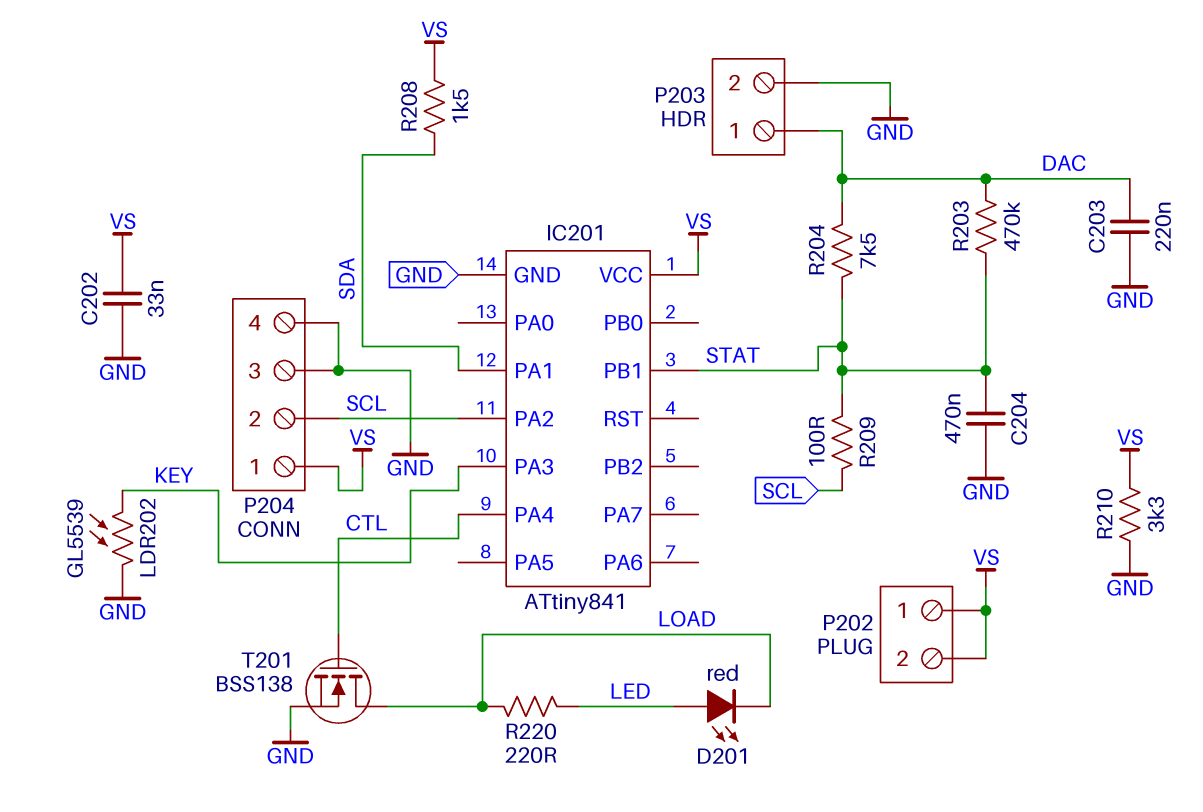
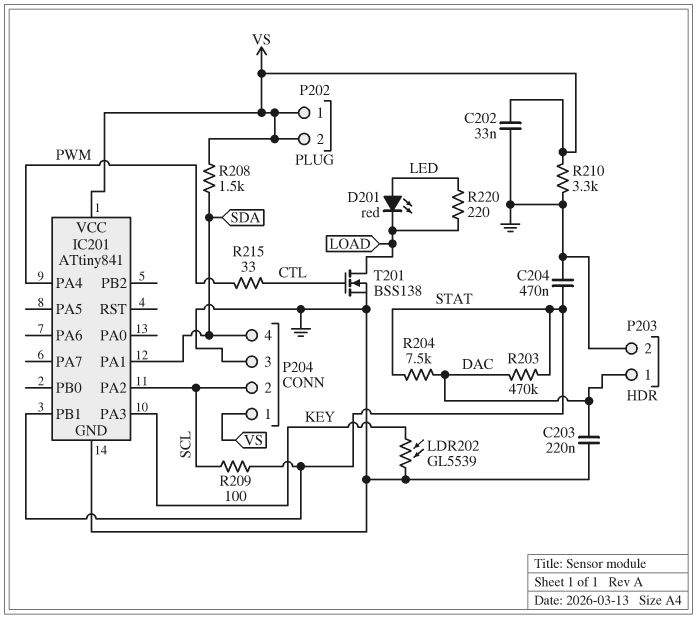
IC201 pin PA4: CTL -> PWM
P204 pin 4: GND -> SDA
R215: none -> 33 (CTL, PWM)

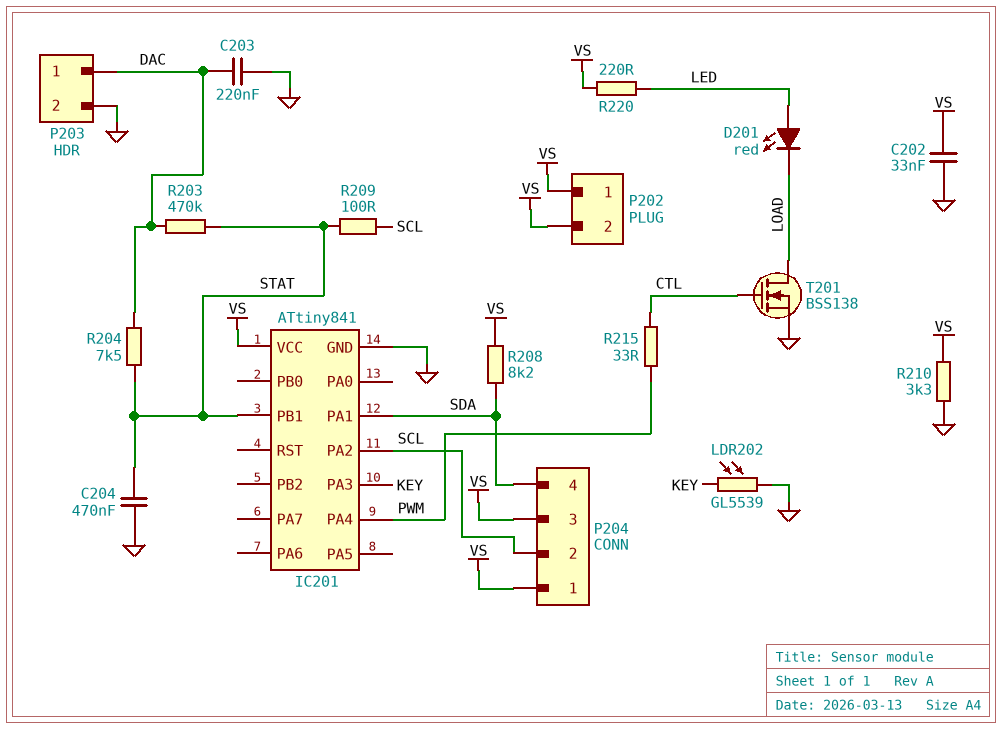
P204 pin 3: GND -> VS
R208: 1.5k (SDA, VS) -> 8.2k (SDA, VS)
R220: 220 (LED, LOAD) -> 220 (LED, VS)

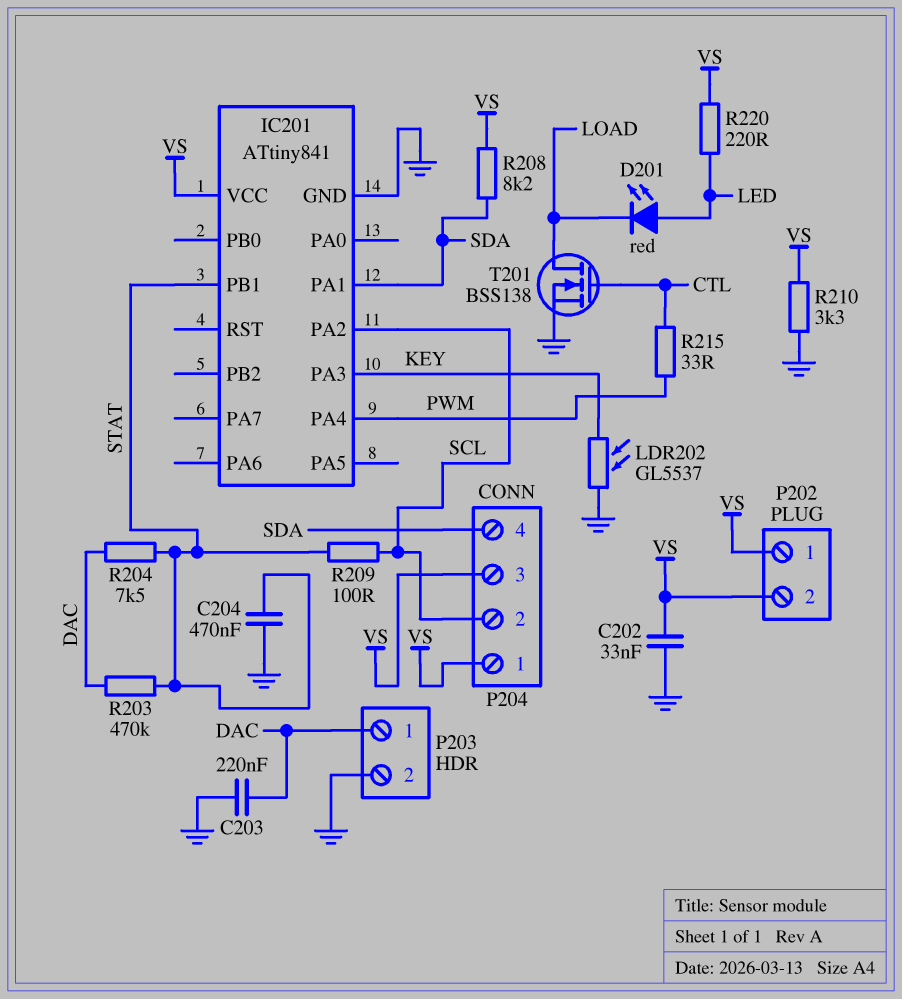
LDR202: GL5539 (GND, KEY) -> GL5537 (GND, KEY)

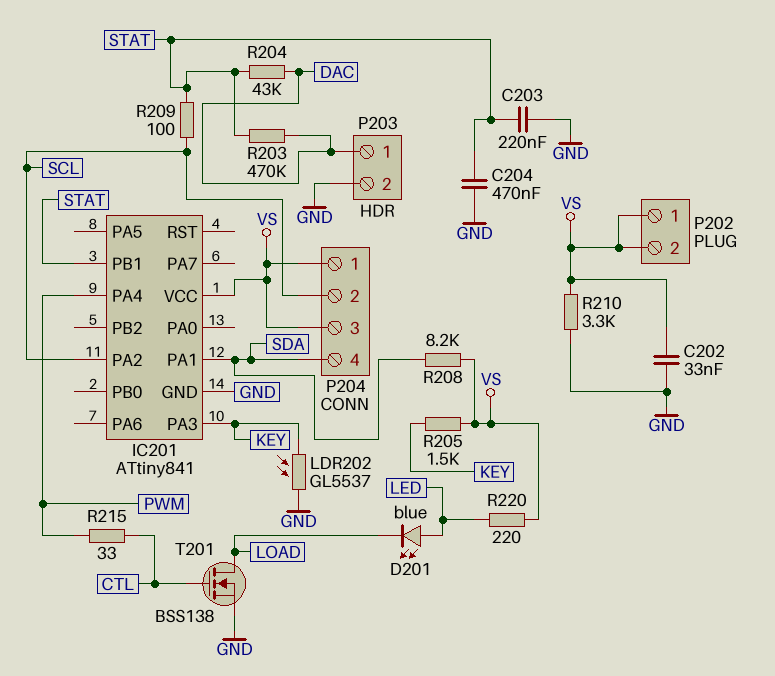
C203: 220nF (DAC, GND) -> 220nF (GND, STAT)
D201: LED red (A LED, K LOAD) -> LED blue (A LED, K LOAD)
R204: 7.5k (DAC, STAT) -> 43k (DAC, STAT)
R205: none -> 1.5k (KEY, VS)

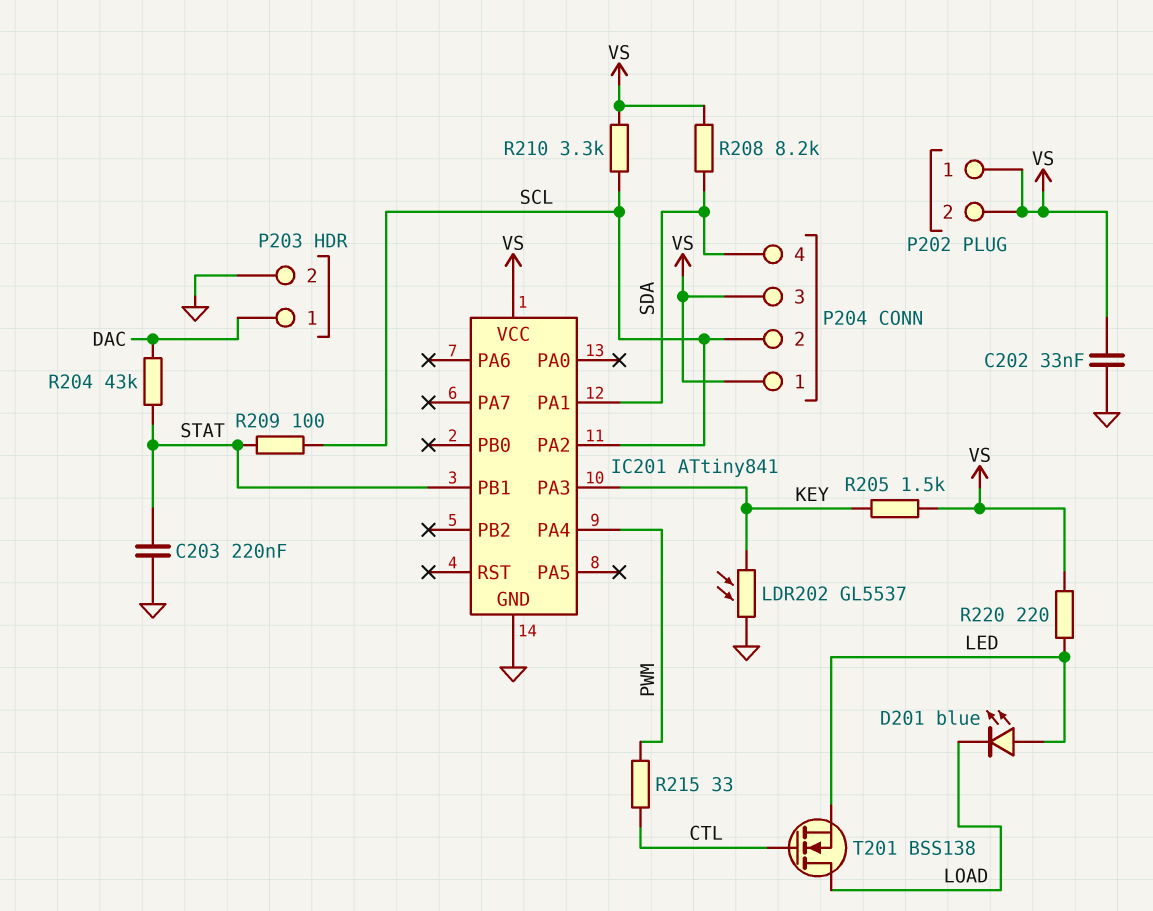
C204: 470nF (GND, STAT) -> none
R203: 470k (DAC, STAT) -> none
R210: 3.3k (GND, VS) -> 3.3k (SCL, VS)
T201: NMOS BSS138 (G CTL, D LOAD, S GND) -> NMOS BSS138 (G CTL, D LOAD, S LED)

